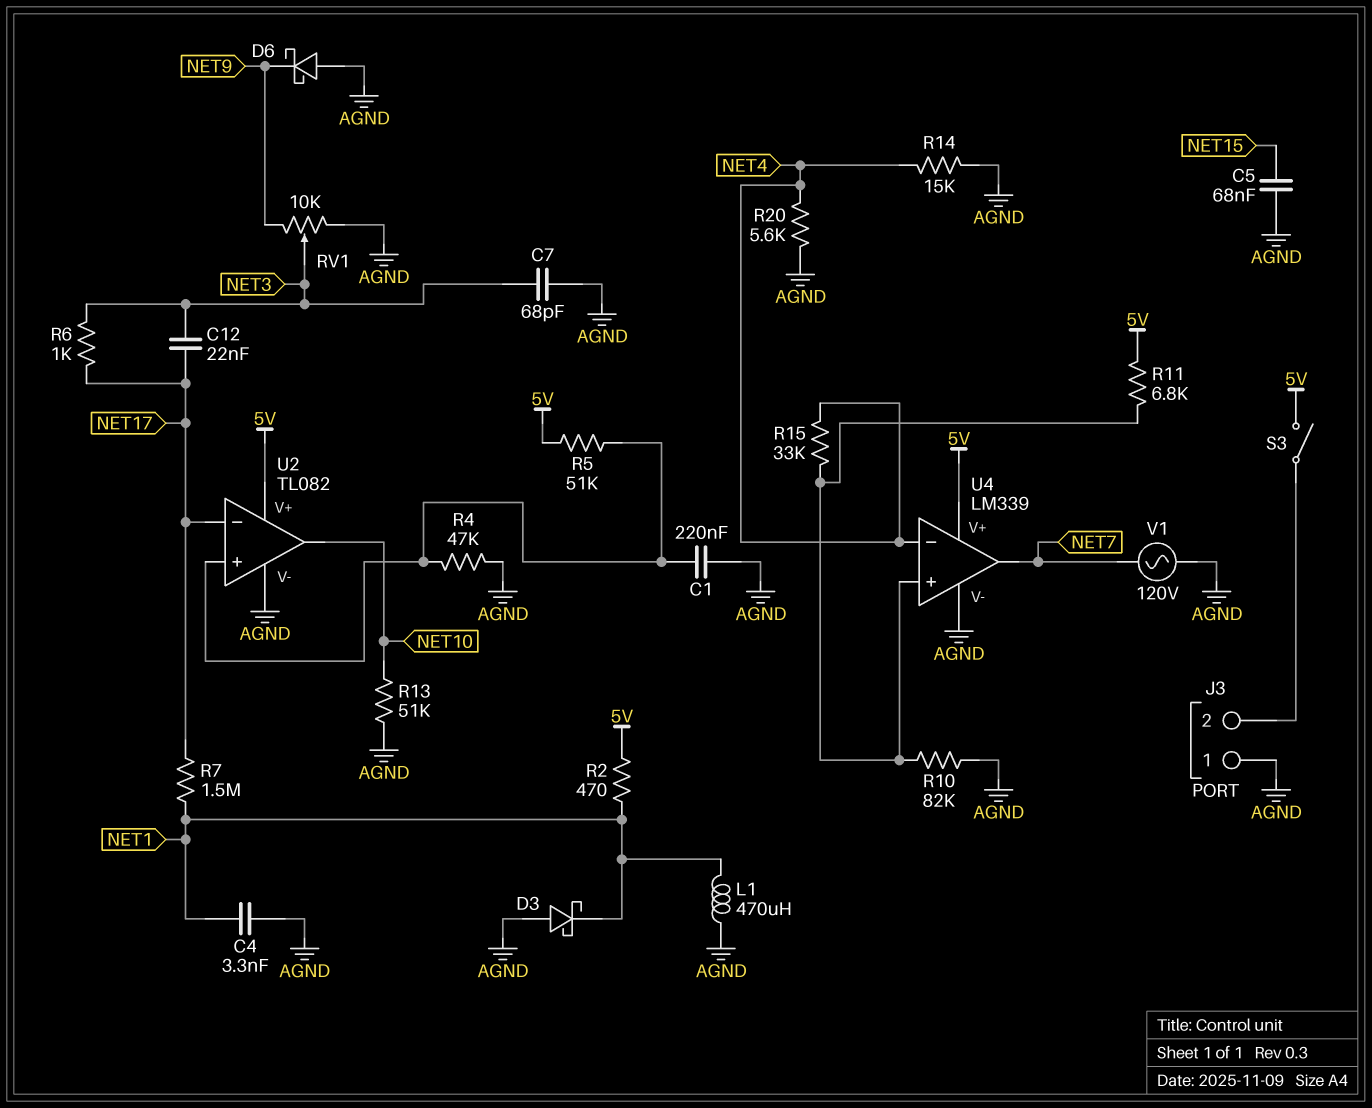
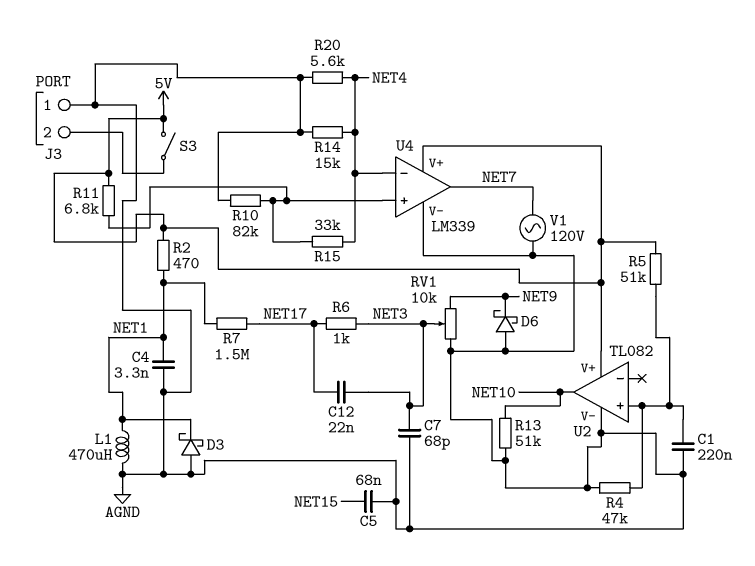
U2 pin in-: NET17 -> none

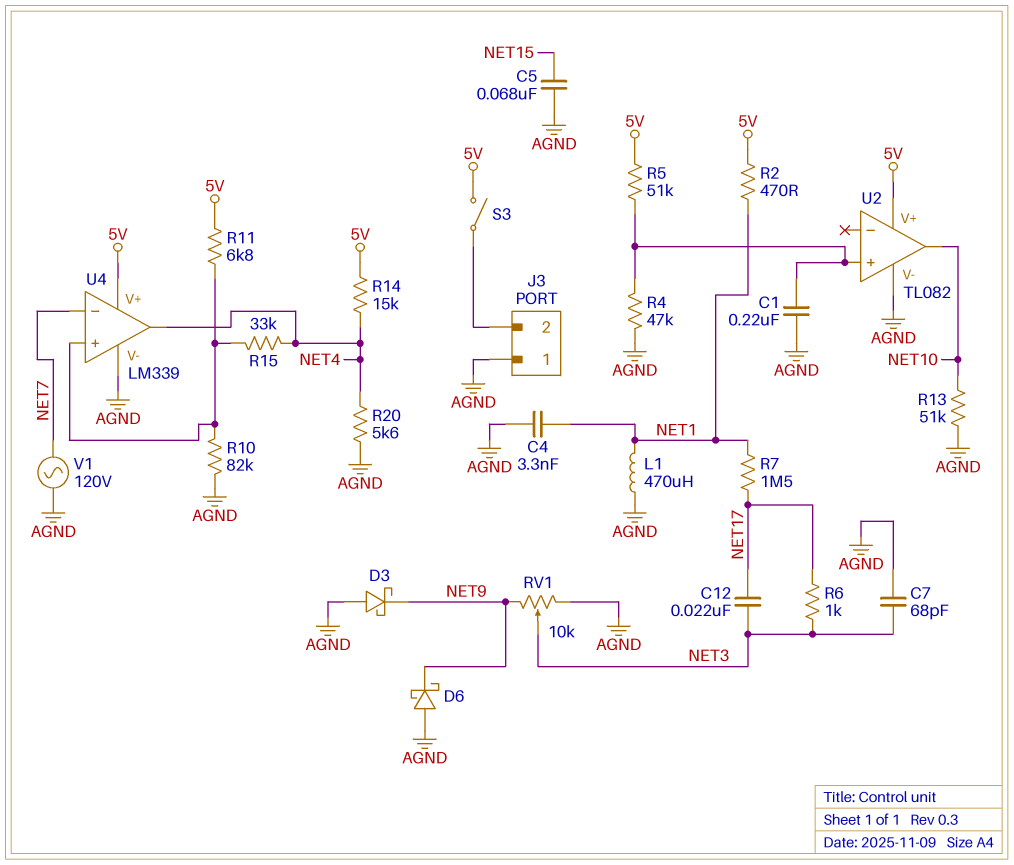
D3: schottky (A AGND, K NET1) -> schottky (A AGND, K NET9)
R14: 15k (AGND, NET4) -> 15k (5V, NET4)
U4 pin in-: NET4 -> NET7
U4 pin out: NET7 -> NET4

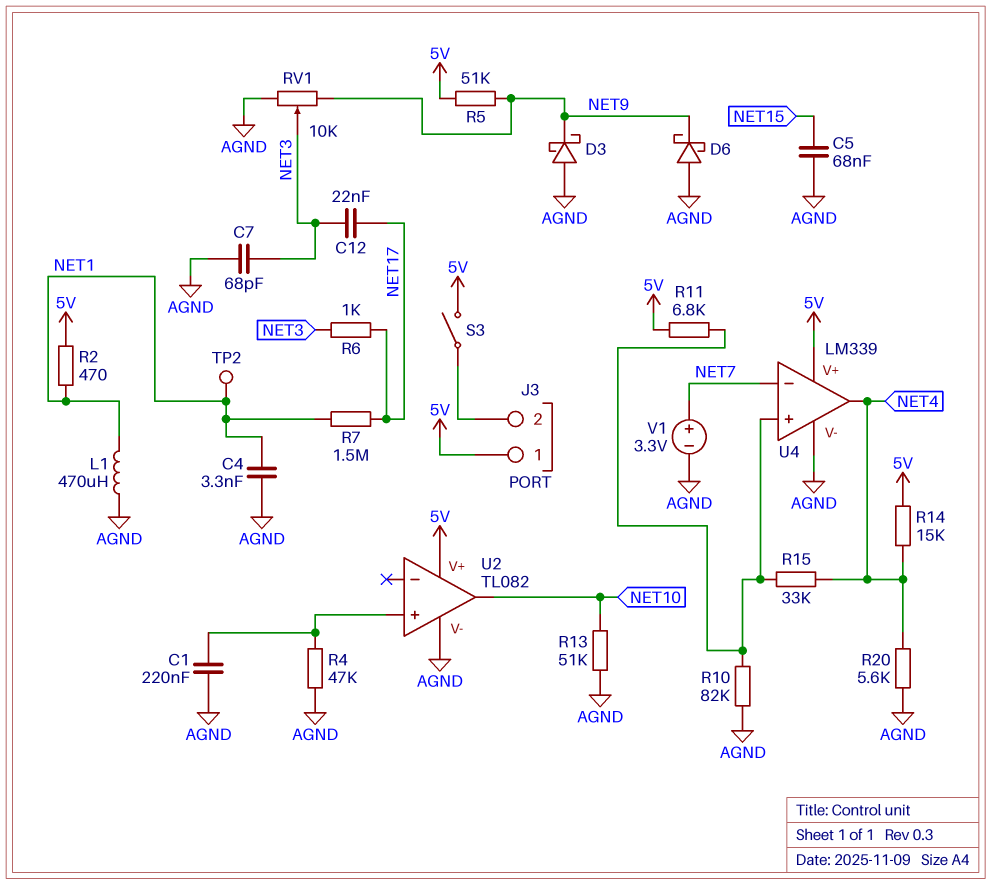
J3 pin 1: AGND -> 5V
R5: 51k (5V, U2/in+) -> 51k (5V, NET9)
TP2: none -> test point (NET1)
V1: AC 120V (AGND, NET7) -> 3.3V (plus NET7, minus AGND)

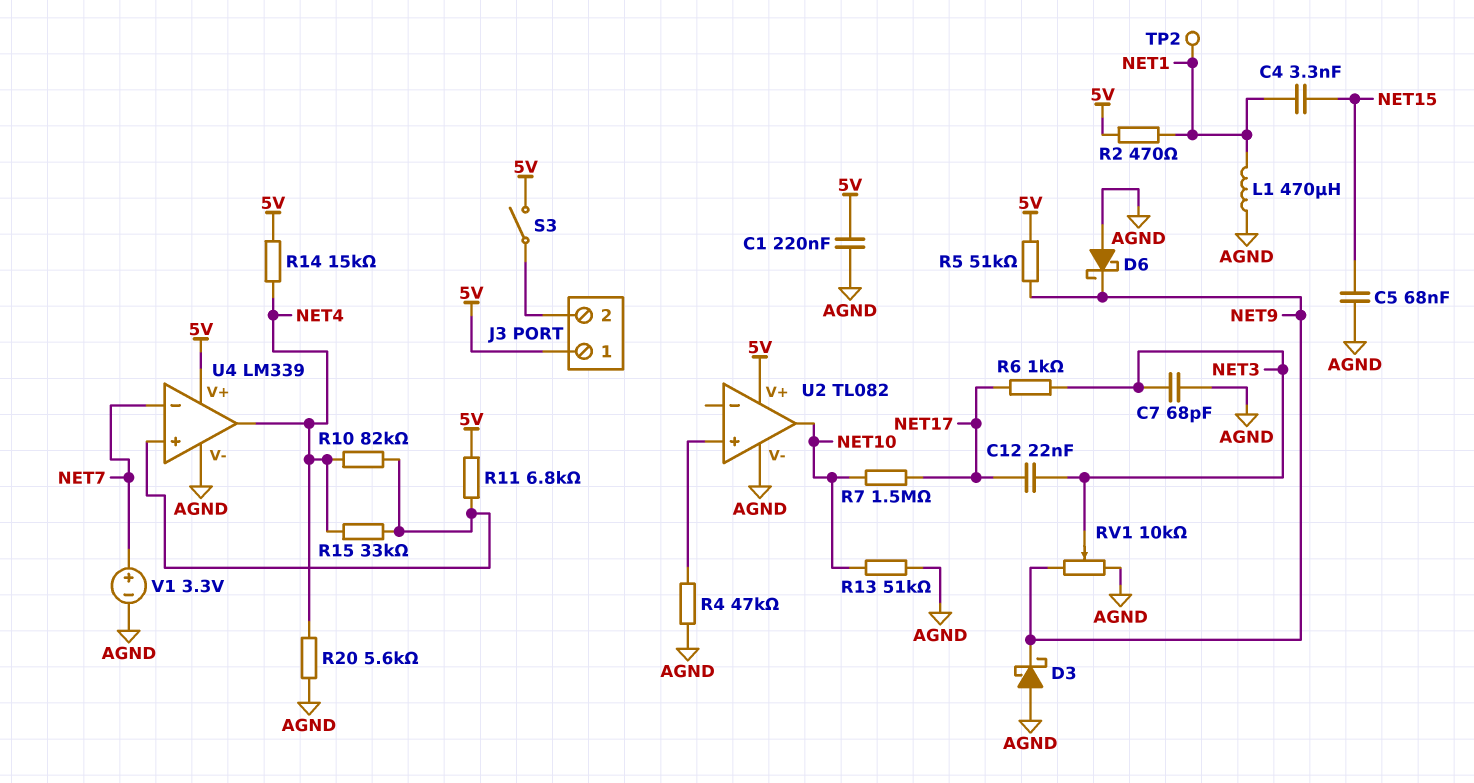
C1: 220nF (AGND, U2/in+) -> 220nF (5V, AGND)
C4: 3.3nF (AGND, NET1) -> 3.3nF (NET1, NET15)
R7: 1.5M (NET1, NET17) -> 1.5M (NET10, NET17)
R10: 82k (AGND, U4/in+) -> 82k (NET4, U4/in+)

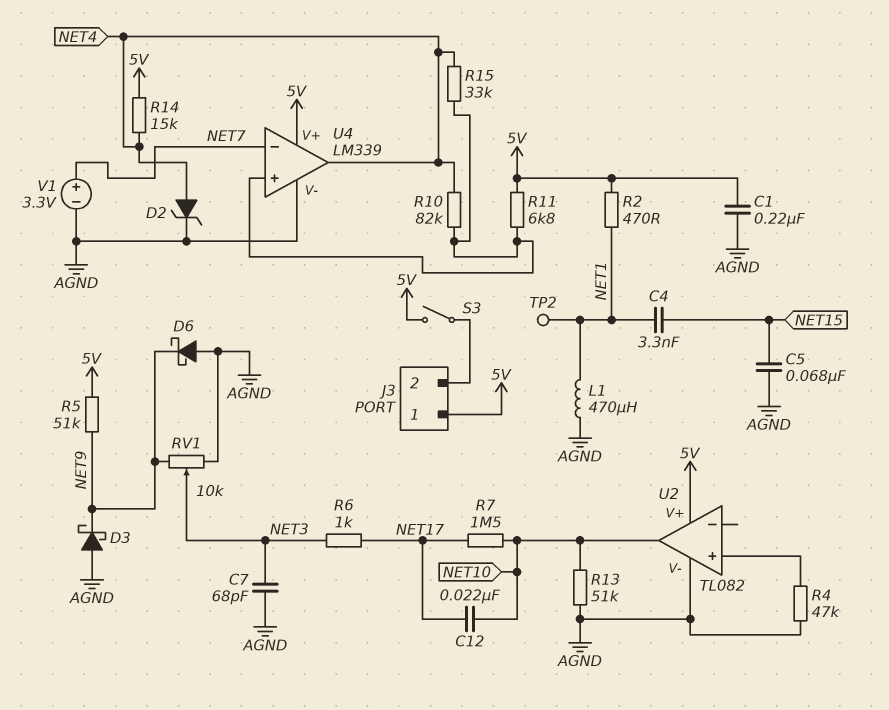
C12: 22nF (NET3, NET17) -> 22nF (NET10, NET17)
D2: none -> zener (A NET4, K AGND)
R20: 5.6k (AGND, NET4) -> none

